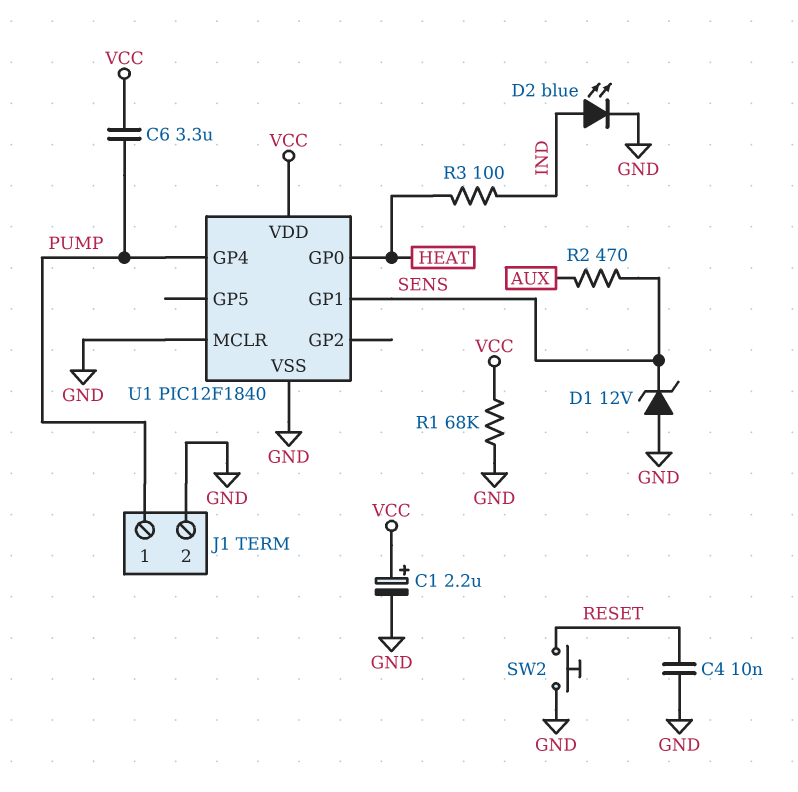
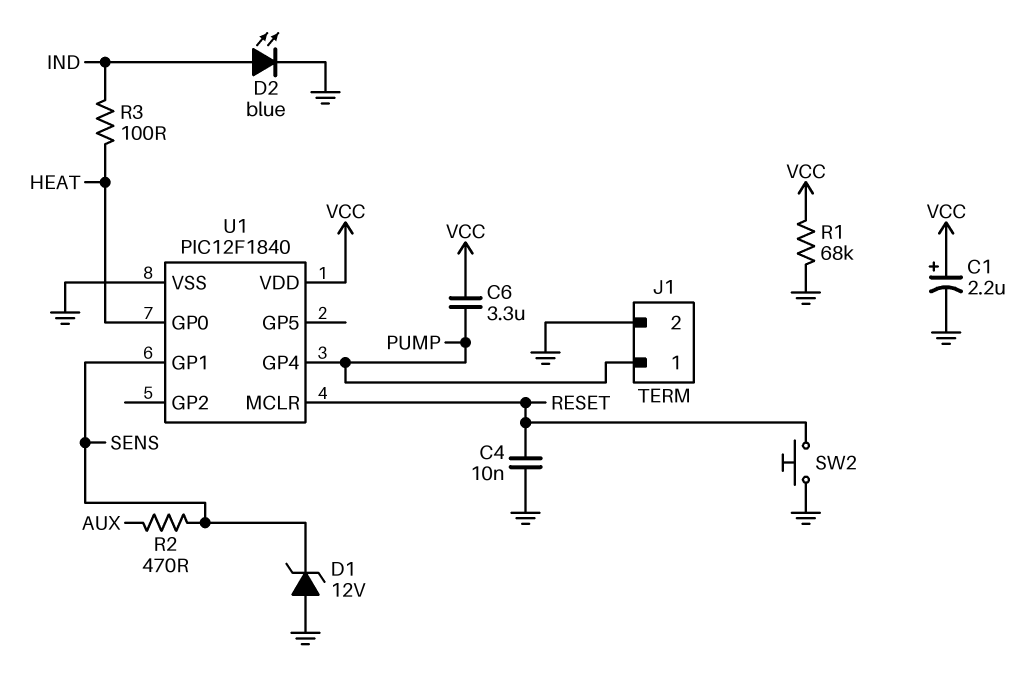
U1 pin MCLR: GND -> RESET

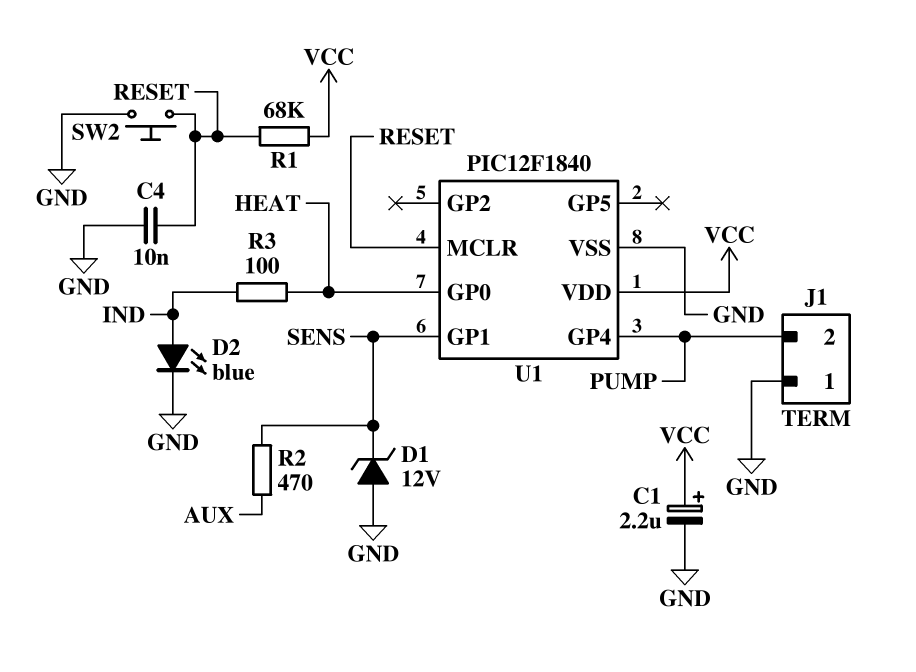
C6: 3.3uF (PUMP, VCC) -> none
J1 pin 1: PUMP -> GND
J1 pin 2: GND -> PUMP
R1: 68k (GND, VCC) -> 68k (RESET, VCC)

